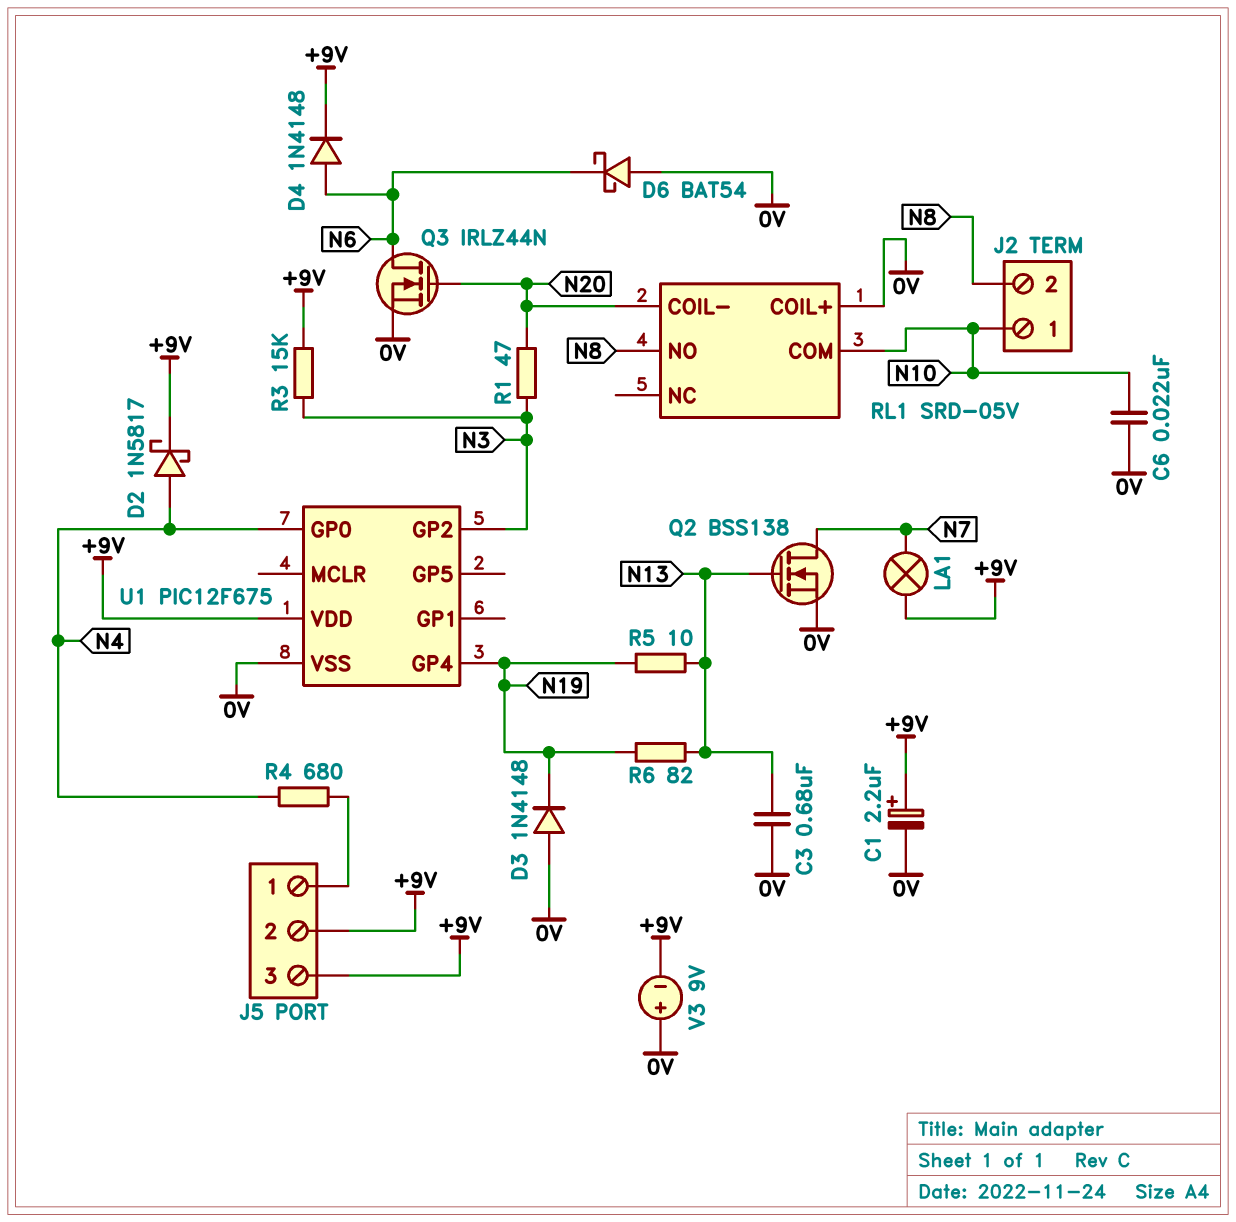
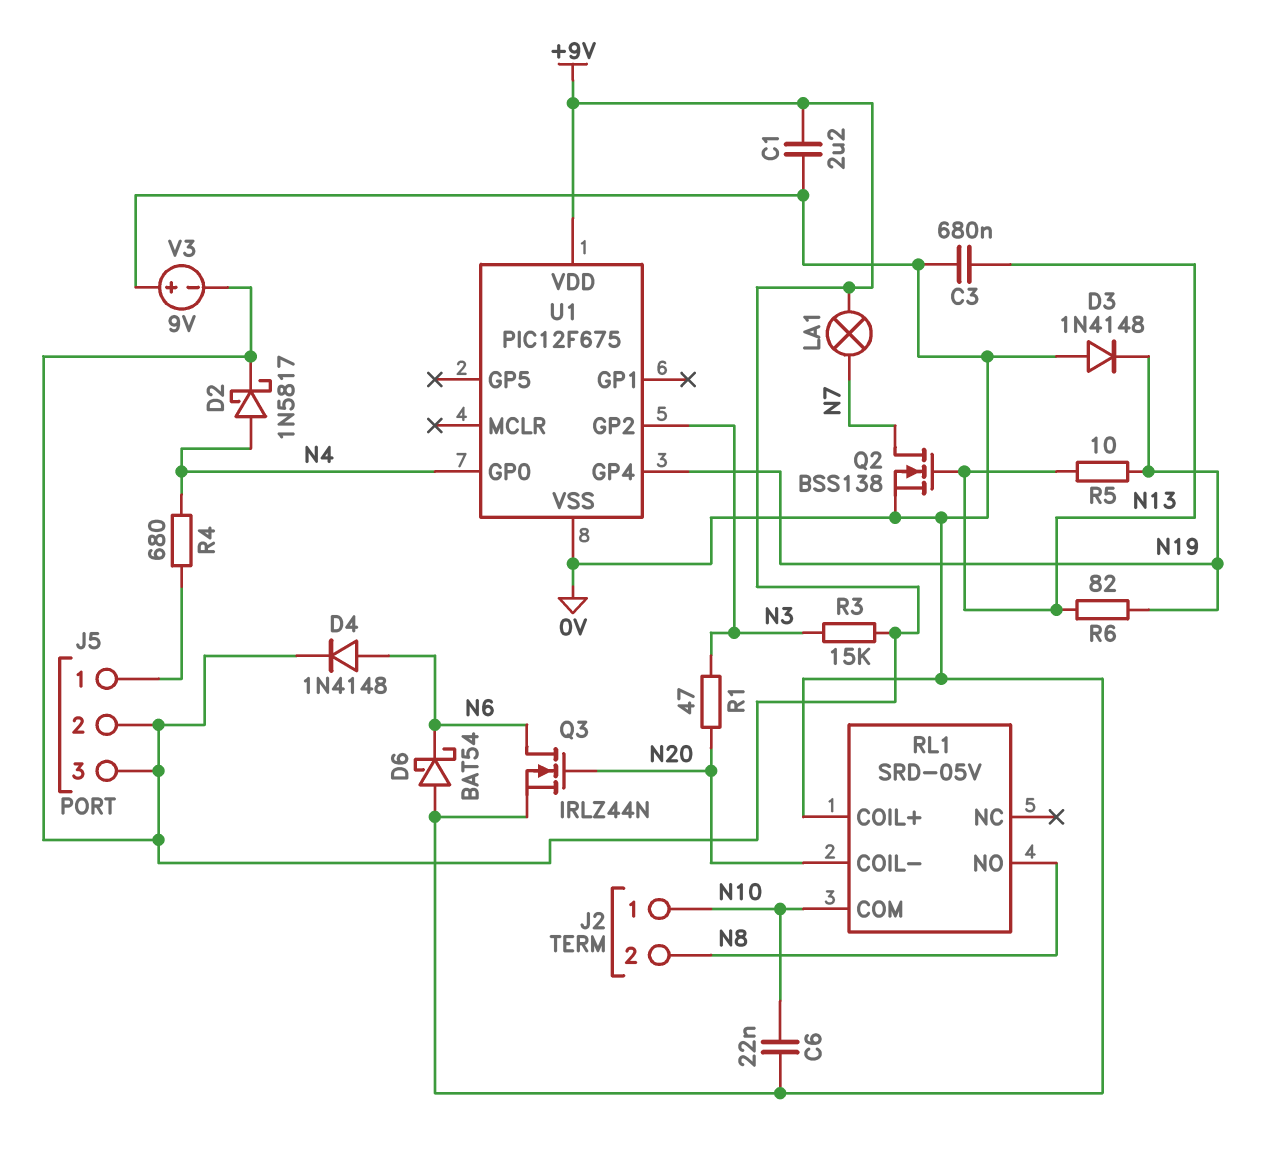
C1: 2.2uF (plus +9V, minus 0V) -> 2.2uF (+9V, 0V)

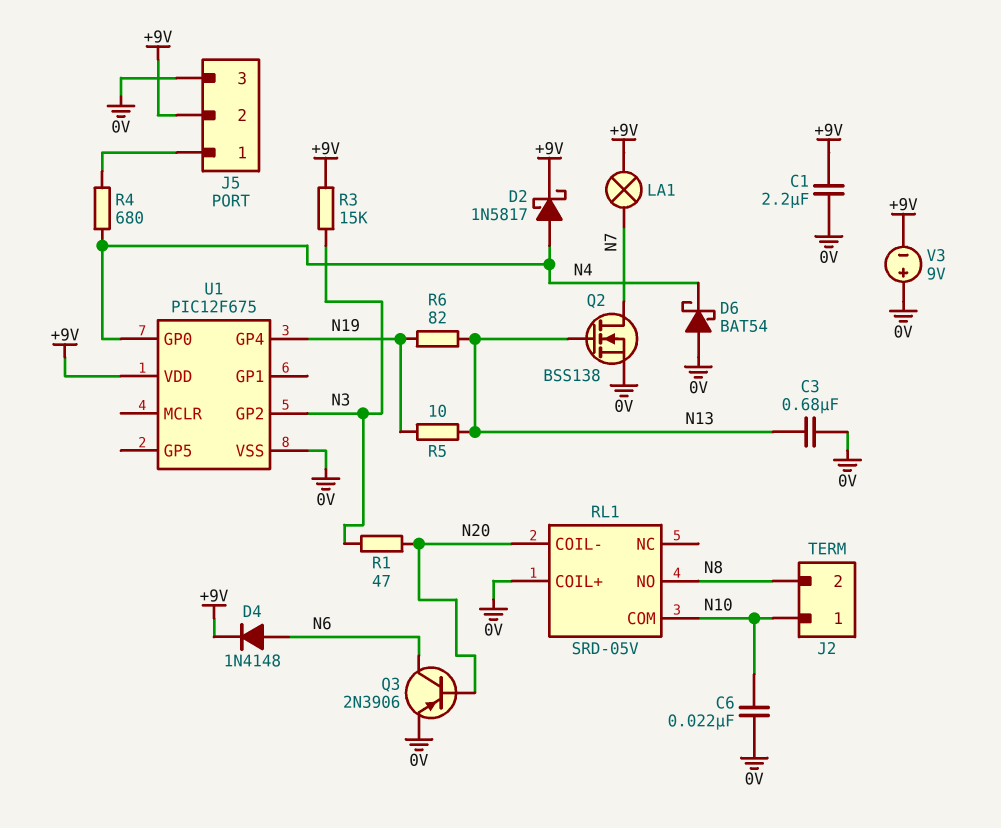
D3: diode 1N4148 (A 0V, K N19) -> none
D6: schottky BAT54 (A 0V, K N6) -> schottky BAT54 (A 0V, K N4)
J5 pin 3: +9V -> 0V
Q3: NMOS IRLZ44N (G N20, D N6, S 0V) -> PNP 2N3906 (B N20, C N6, E 0V)

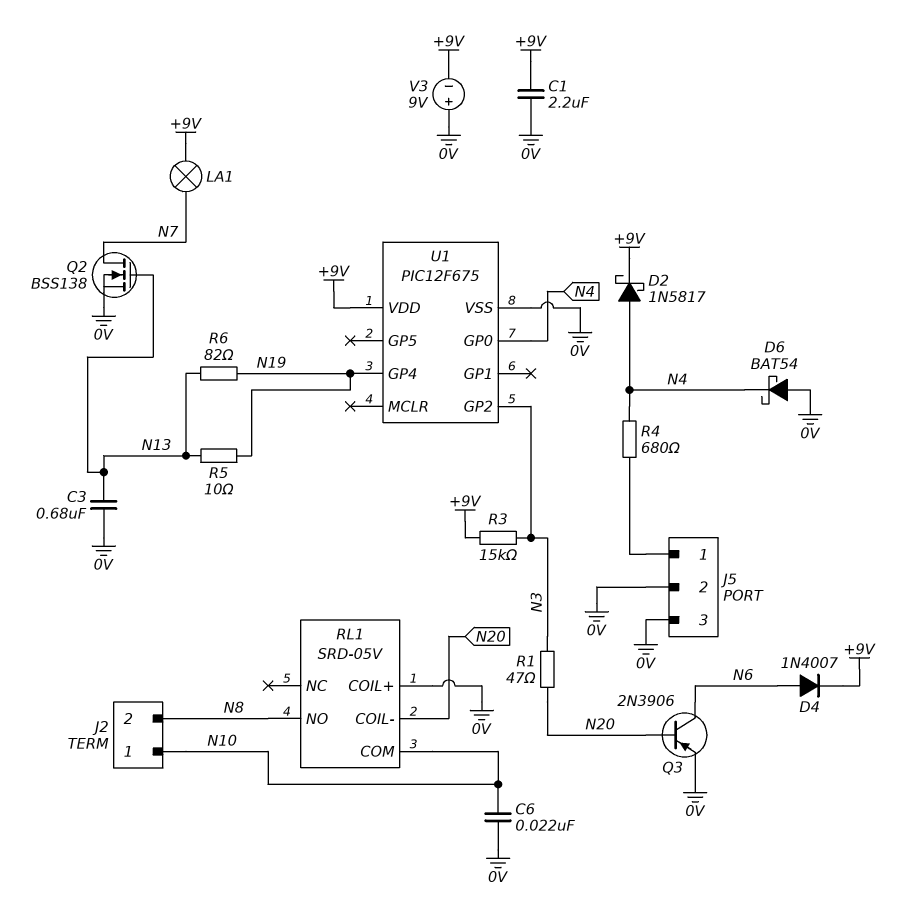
D4: diode 1N4148 (A N6, K +9V) -> diode 1N4007 (A N6, K +9V)
J5 pin 2: +9V -> 0V

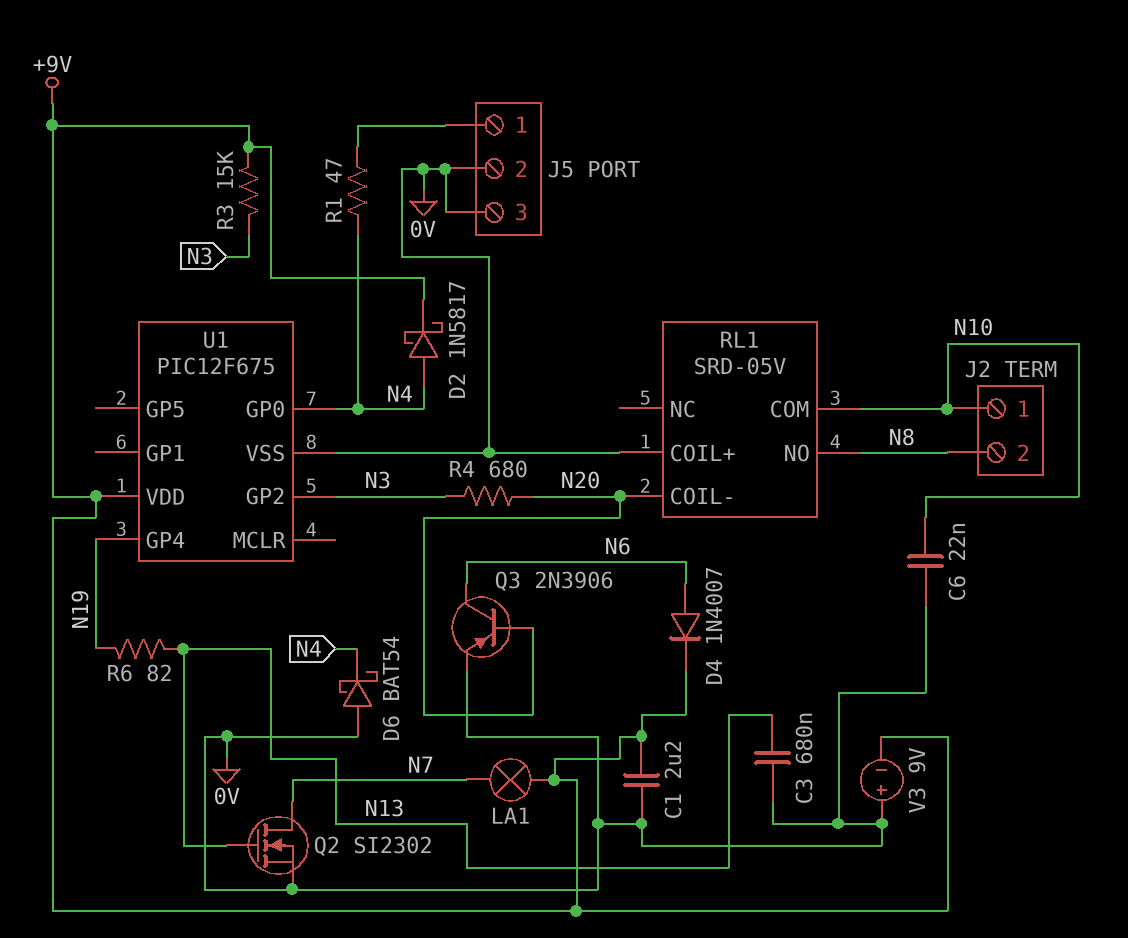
Q2: NMOS BSS138 (G N13, D N7, S 0V) -> NMOS SI2302 (G N13, D N7, S 0V)
R1: 47 (N3, N20) -> 47 (J5/1, N4)
R4: 680 (J5/1, N4) -> 680 (N3, N20)
R5: 10 (N13, N19) -> none

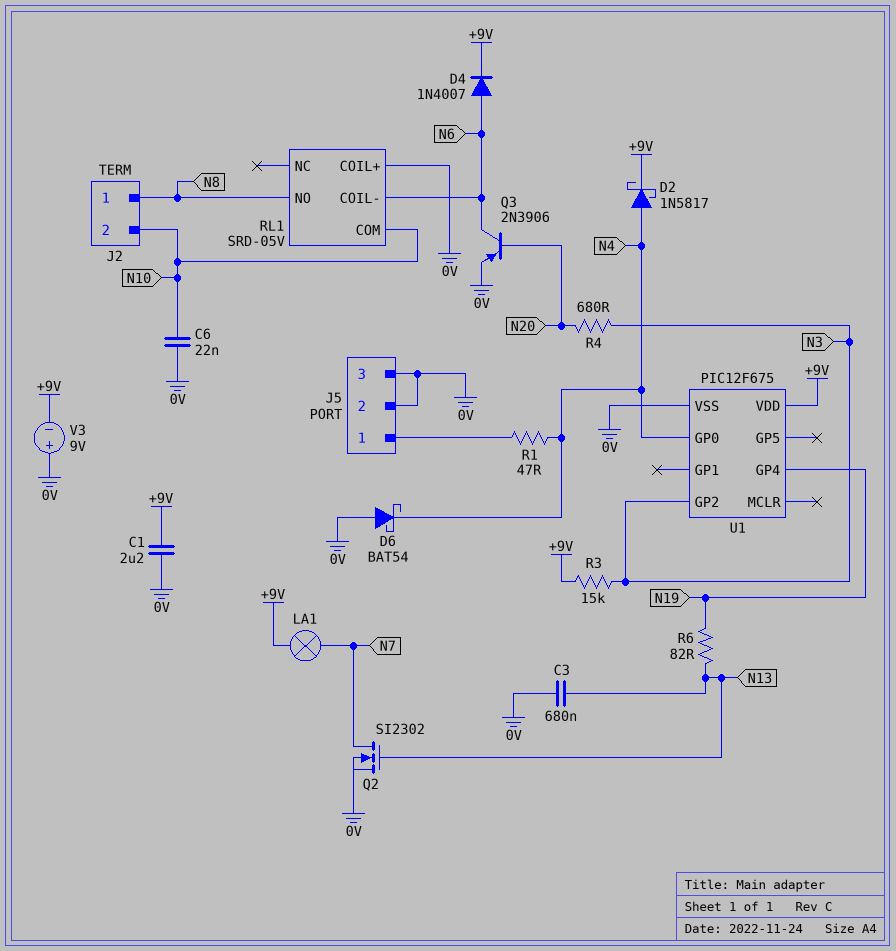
J2 pin 1: N10 -> N8
J2 pin 2: N8 -> N10
RL1 pin COIL-: N20 -> N6

